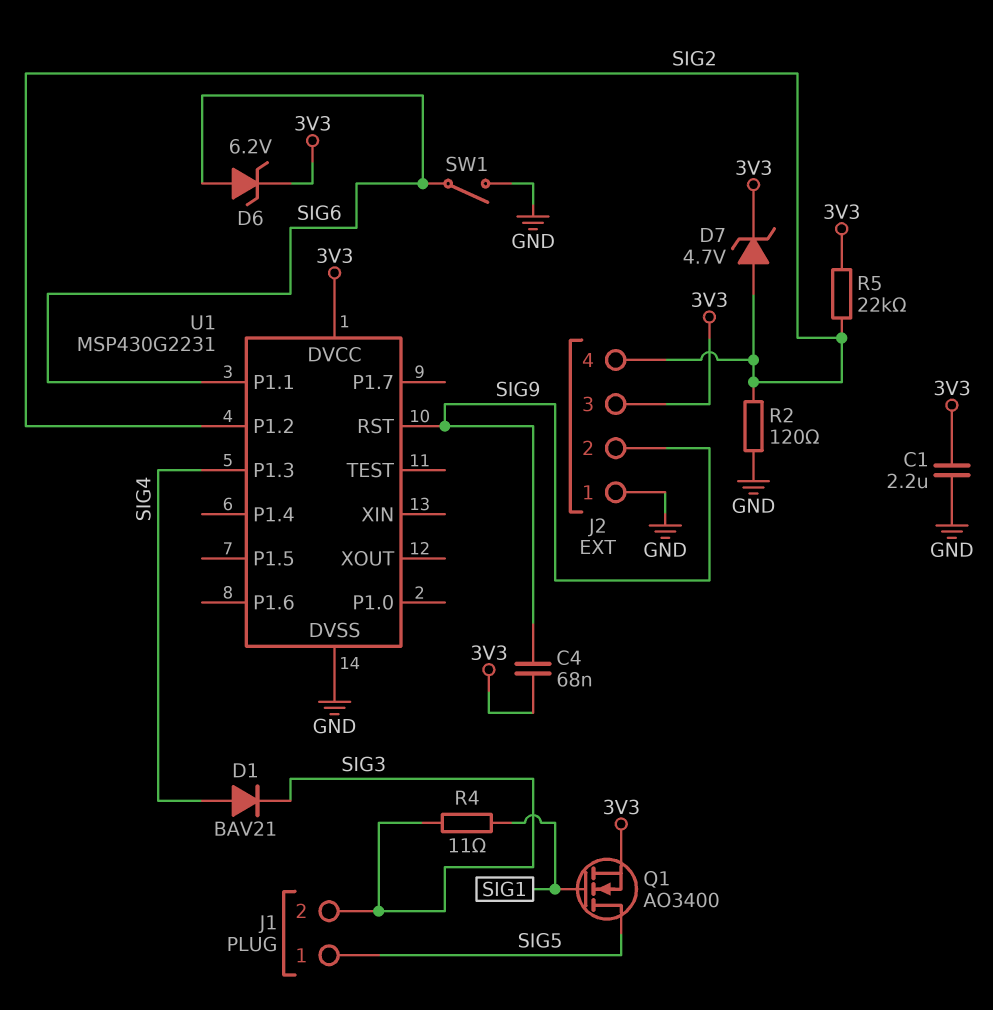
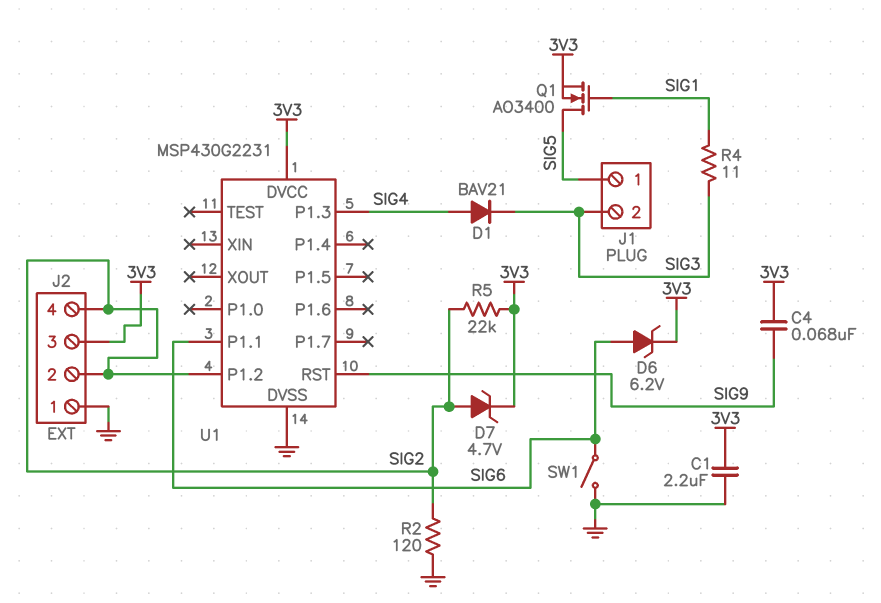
J2 pin 2: SIG9 -> SIG2

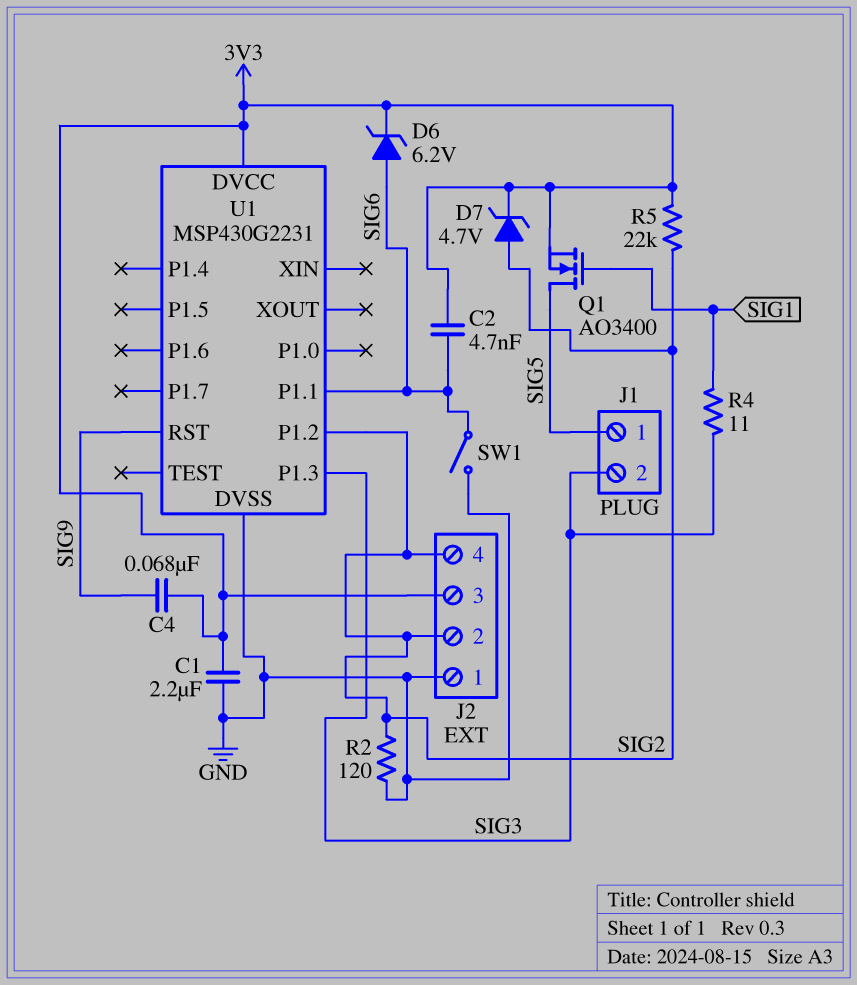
C2: none -> 4.7nF (3V3, SIG6)
D1: diode BAV21 (A SIG4, K SIG3) -> none
U1 pin P1.3: SIG4 -> SIG3

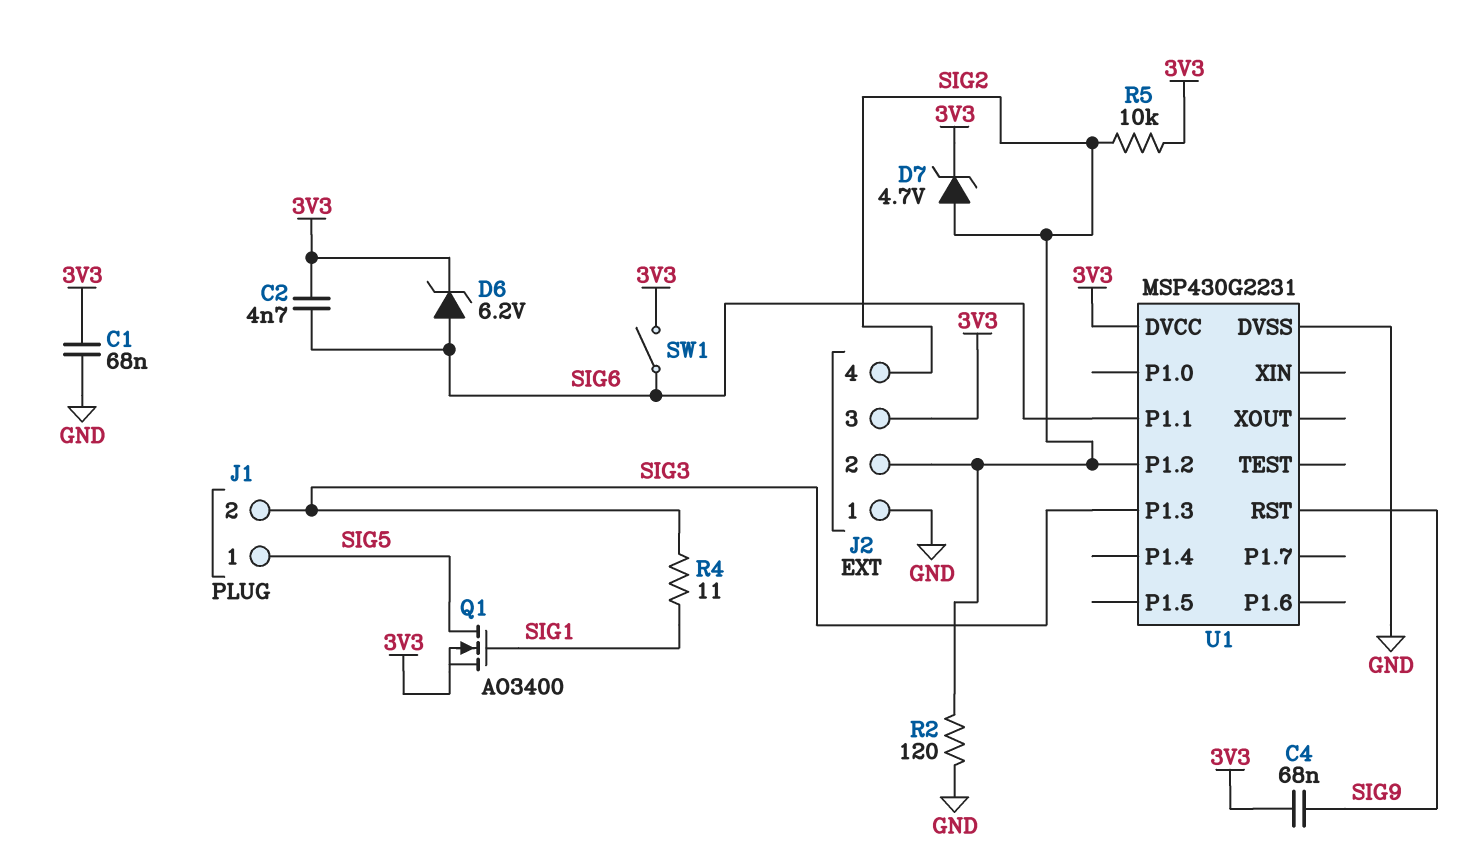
C1: 2.2uF (3V3, GND) -> 68nF (3V3, GND)
R5: 22k (3V3, SIG2) -> 10k (3V3, SIG2)
SW1: switch (GND, SIG6) -> switch (3V3, SIG6)

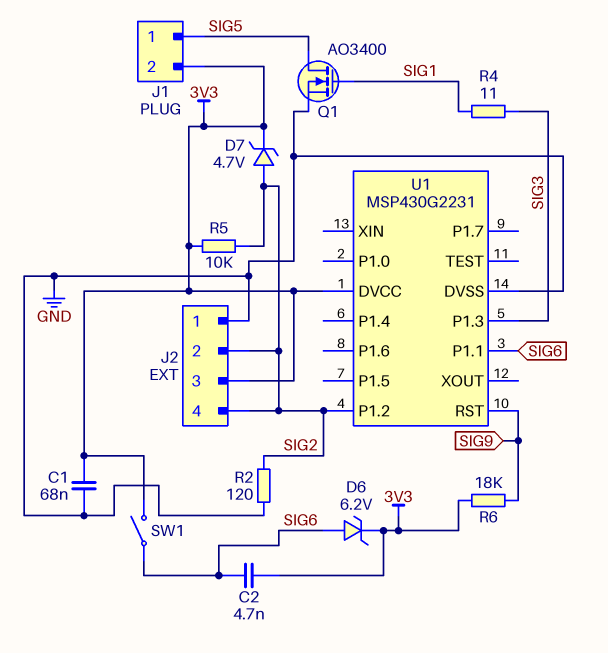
C4: 68nF (3V3, SIG9) -> none
J1 pin 2: SIG3 -> 3V3
Q1: NMOS AO3400 (G SIG1, D SIG5, S 3V3) -> NMOS AO3400 (G SIG1, D SIG5, S GND)
R6: none -> 18k (3V3, SIG9)

